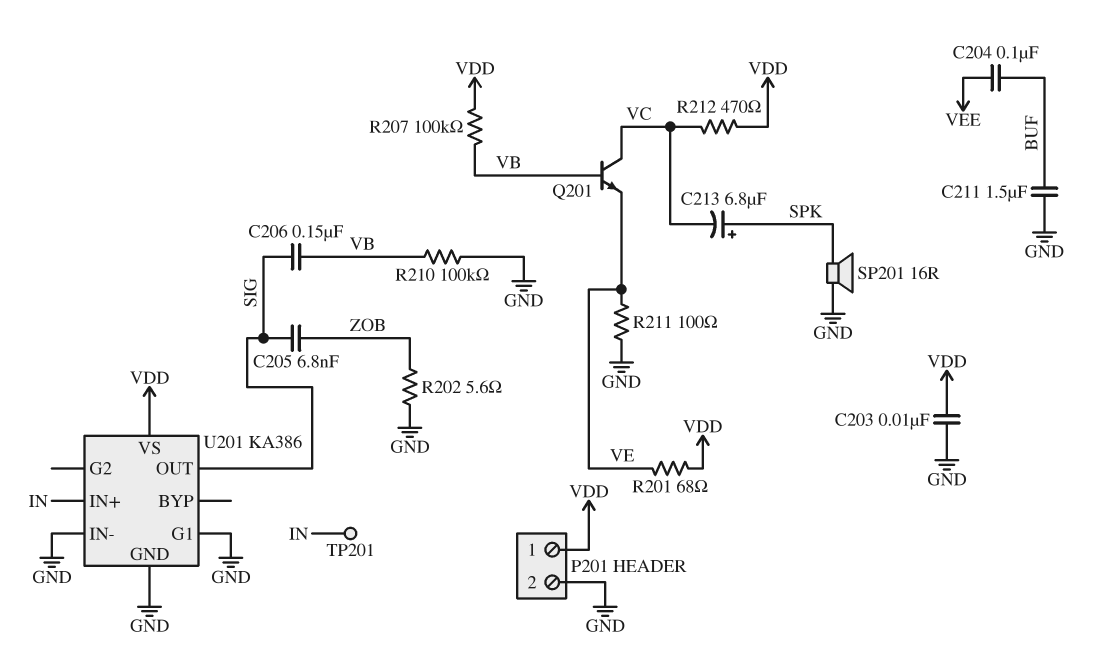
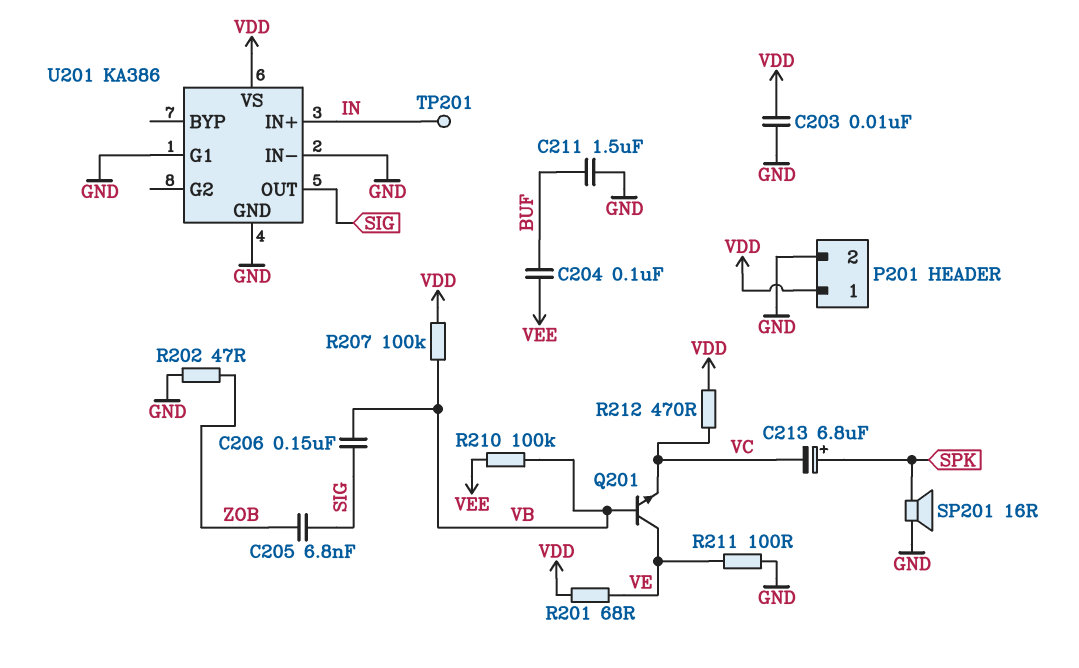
Q201: NPN (B VB, C VC, E VE) -> NPN (B VB, C VE, E VC)
R202: 5.6 (GND, ZOB) -> 47 (GND, ZOB)
R210: 100k (GND, VB) -> 100k (VB, VEE)

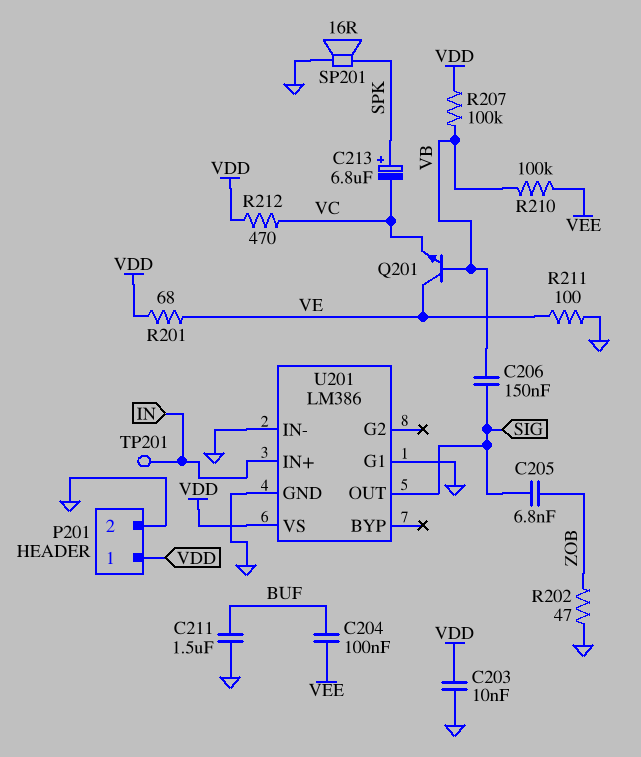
U201: KA386 -> LM386

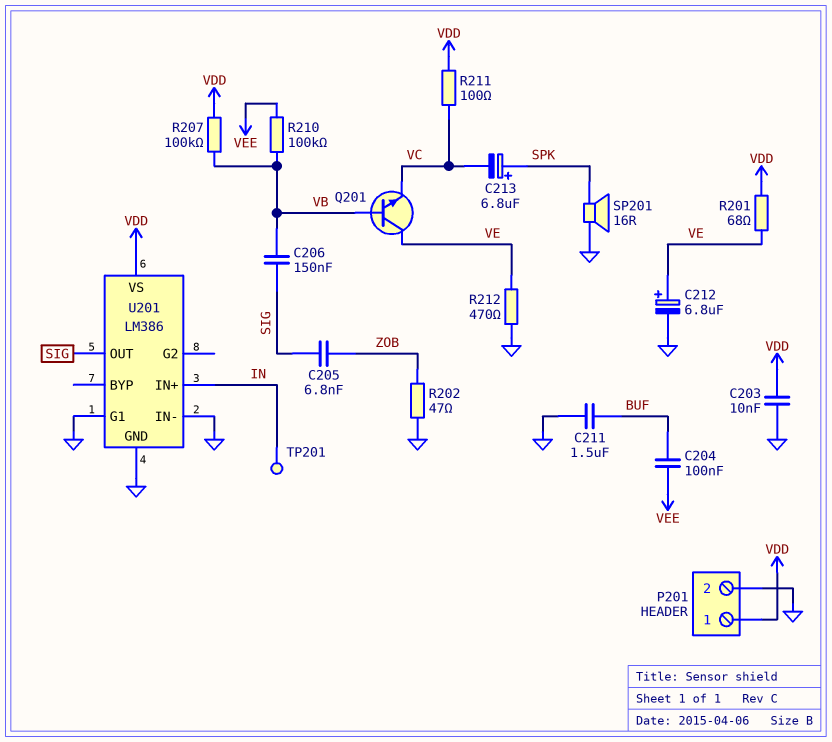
C212: none -> 6.8uF (plus VE, minus GND)
R211: 100 (GND, VE) -> 100 (VC, VDD)
R212: 470 (VC, VDD) -> 470 (GND, VE)

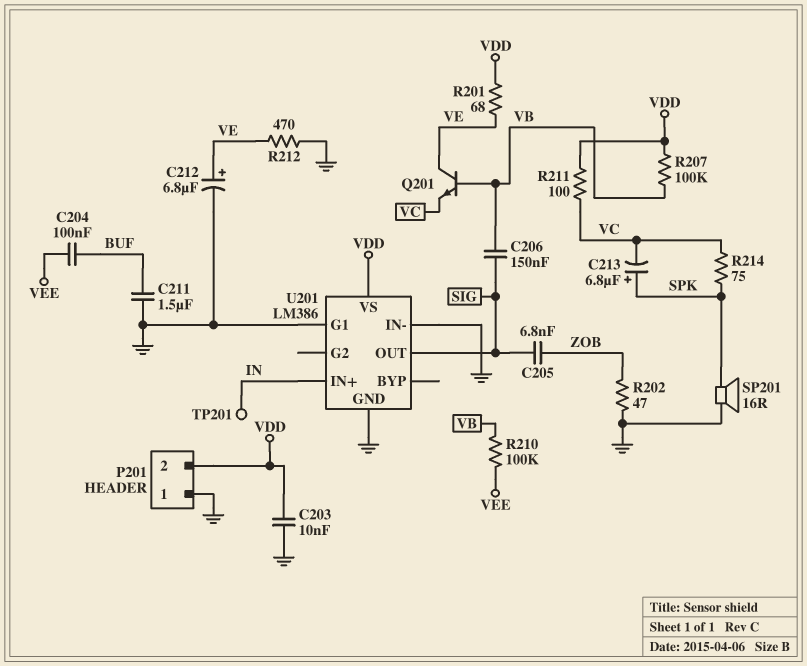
P201 pin 1: VDD -> GND
P201 pin 2: GND -> VDD
R214: none -> 75 (SPK, VC)

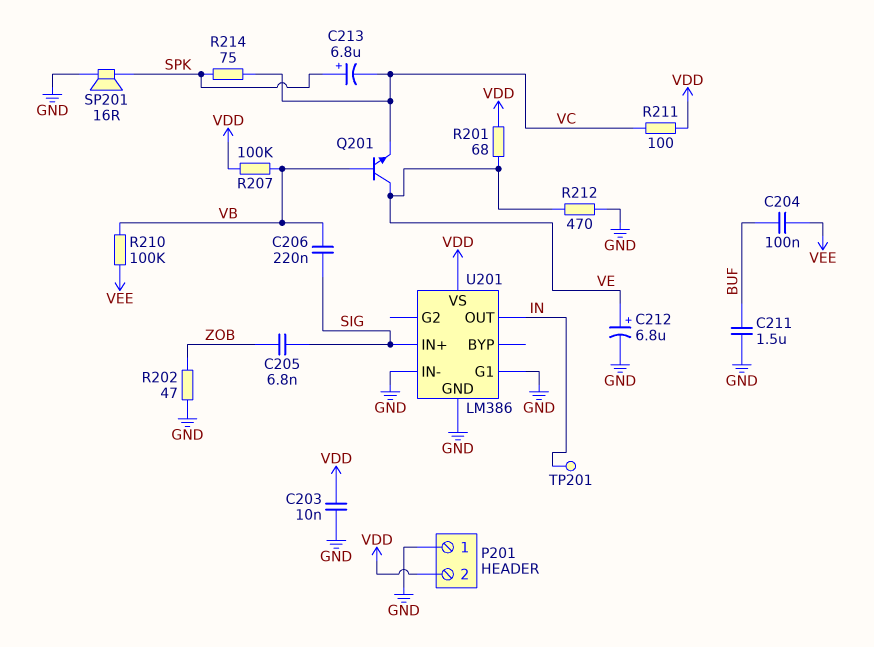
C206: 150nF (SIG, VB) -> 220nF (SIG, VB)
U201 pin IN+: IN -> SIG
U201 pin OUT: SIG -> IN

